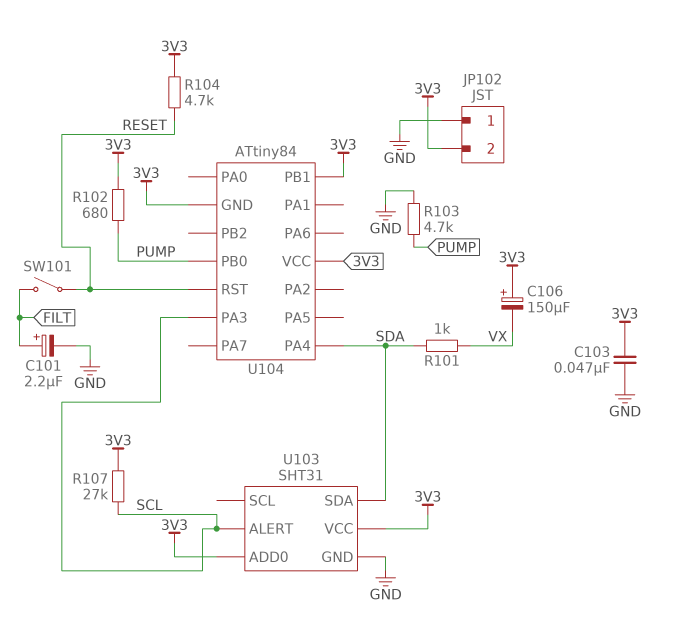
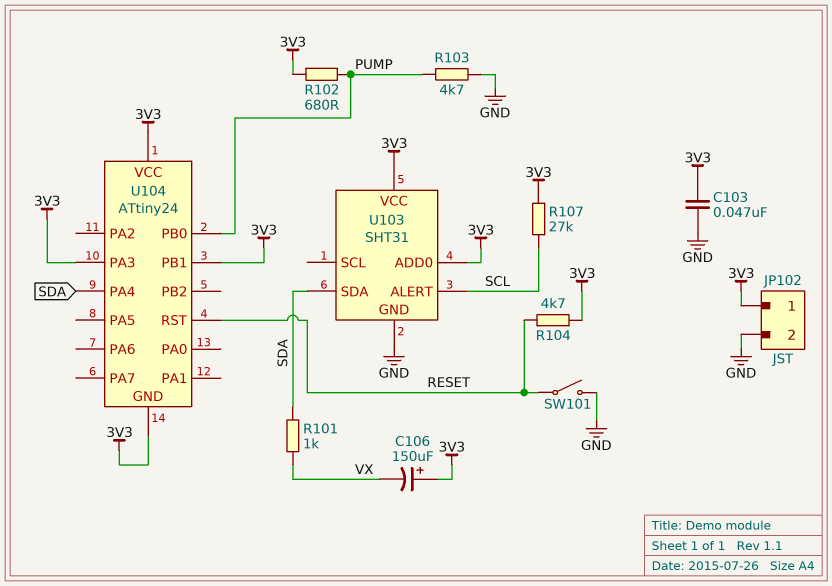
C101: 2.2uF (plus FILT, minus GND) -> none
JP102 pin 1: GND -> 3V3
JP102 pin 2: 3V3 -> GND
SW101: switch (FILT, RESET) -> switch (GND, RESET)
U104: ATtiny84 -> ATtiny24
U104 pin PA3: SCL -> 3V3

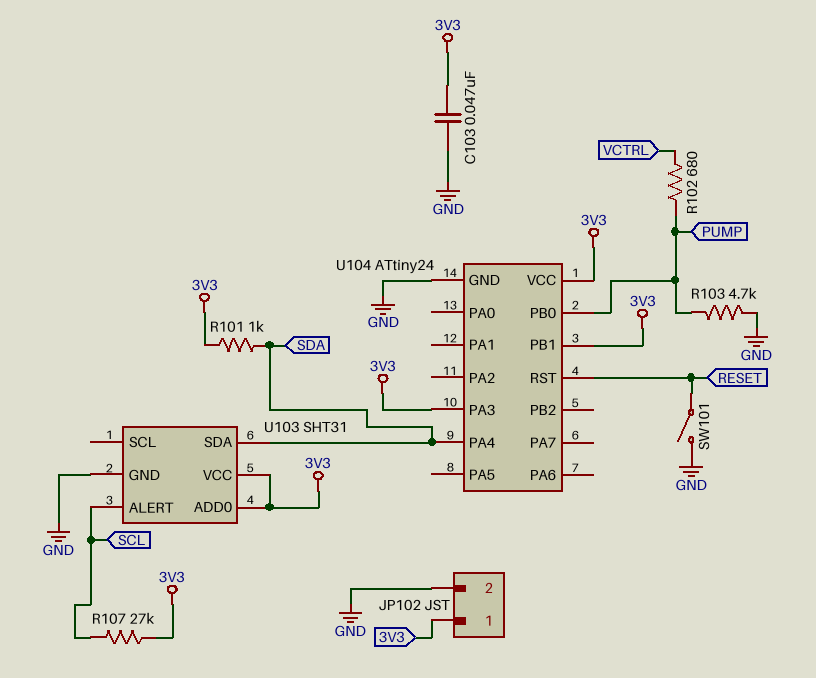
C106: 150uF (plus 3V3, minus VX) -> none
R101: 1k (SDA, VX) -> 1k (3V3, SDA)
R102: 680 (3V3, PUMP) -> 680 (PUMP, VCTRL)
R104: 4.7k (3V3, RESET) -> none
U104 pin GND: 3V3 -> GND

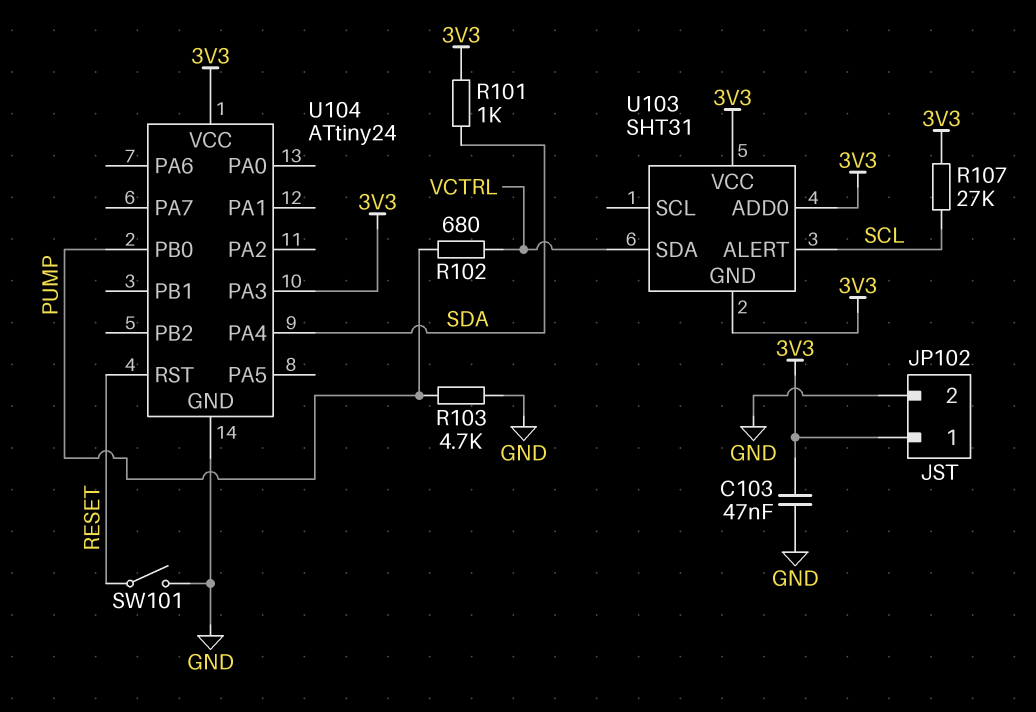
U103 pin GND: GND -> 3V3
U103 pin SDA: SDA -> VCTRL
U104 pin PB1: 3V3 -> none

